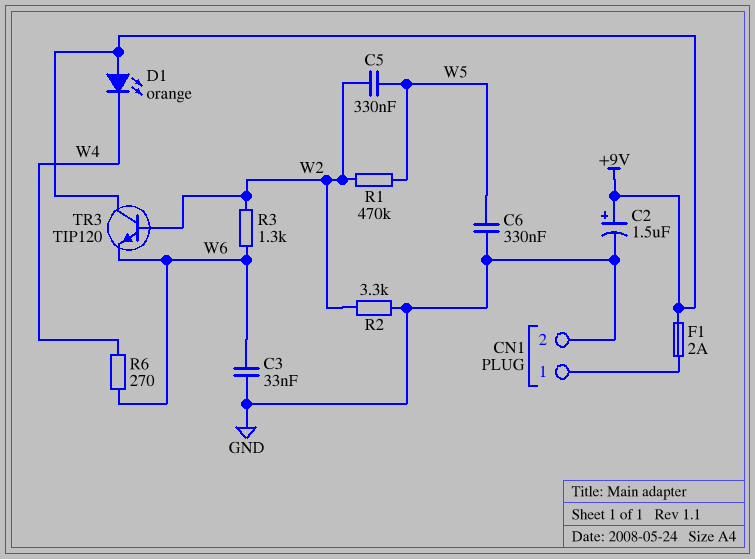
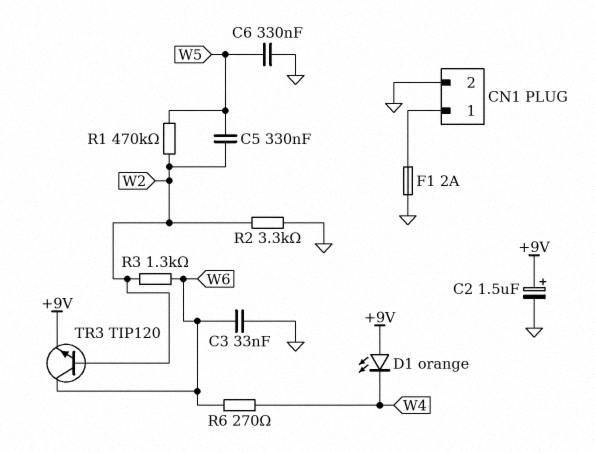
F1: 2A (+9V, CN1/1) -> 2A (CN1/1, GND)
TR3: NPN TIP120 (B W2, C +9V, E W6) -> NPN TIP120 (B W2, C W6, E +9V)

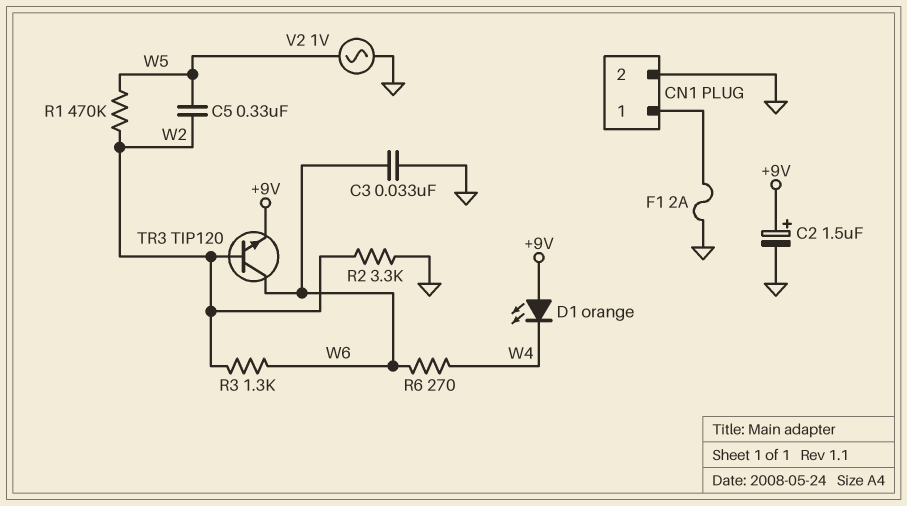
C6: 330nF (GND, W5) -> none
V2: none -> AC 1V (GND, W5)

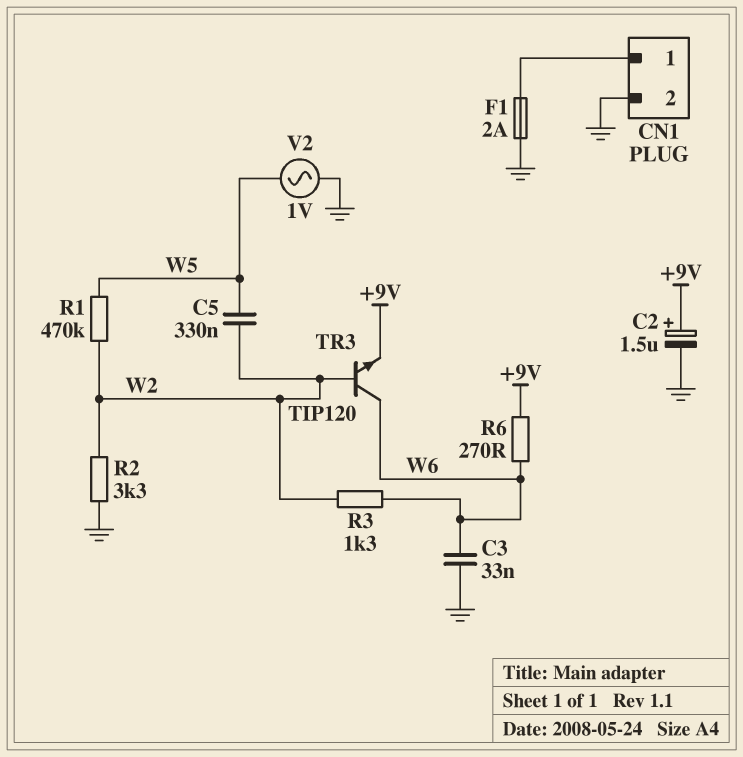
D1: LED orange (A +9V, K W4) -> none
R6: 270 (W4, W6) -> 270 (+9V, W6)

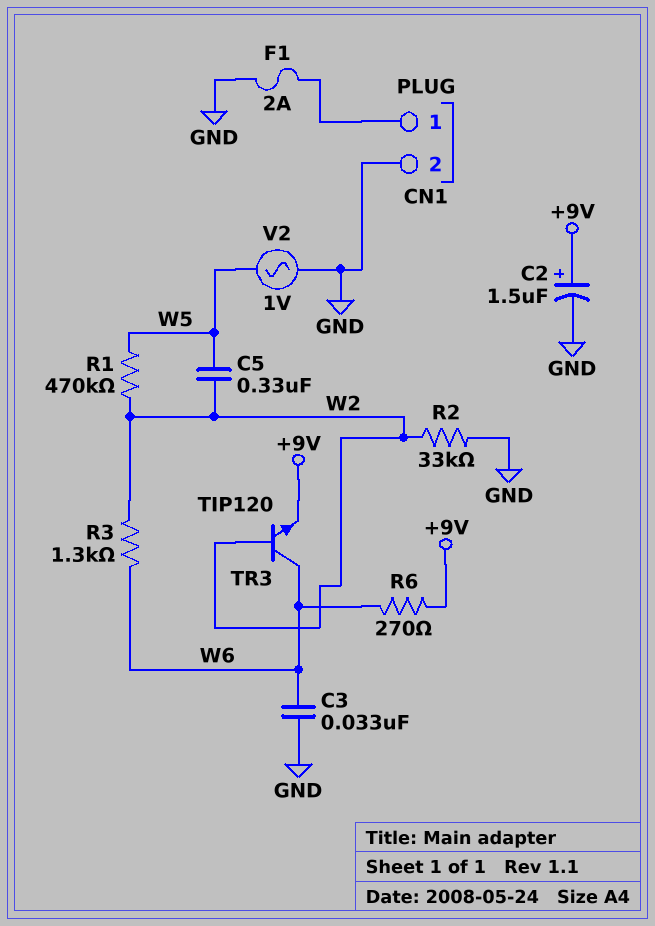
R2: 3.3k (GND, W2) -> 33k (GND, W2)

